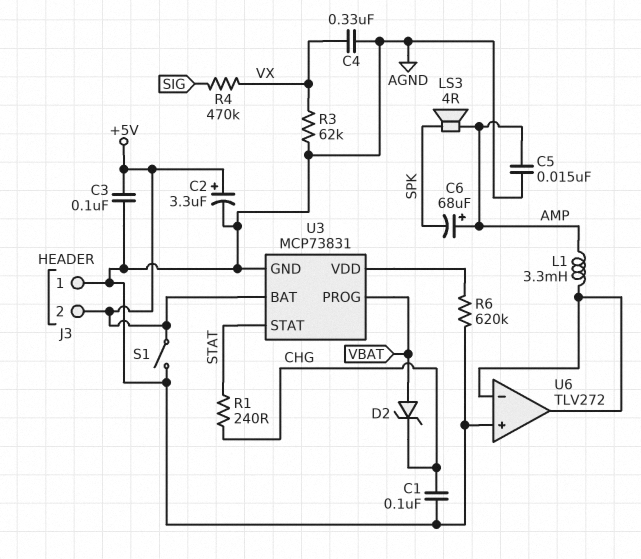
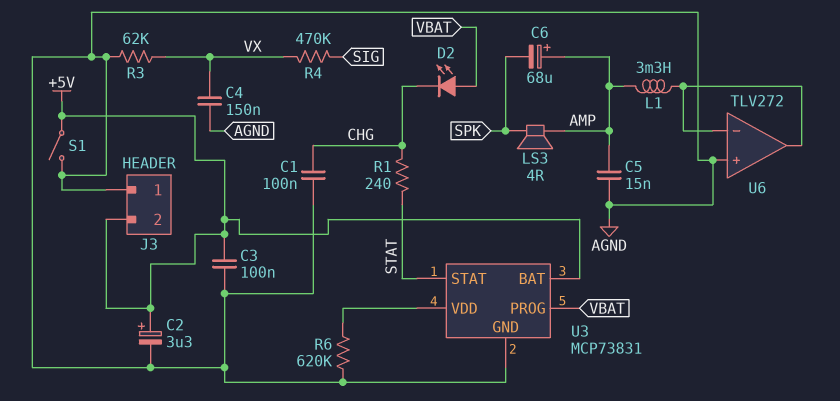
C4: 330nF (AGND, VX) -> 150nF (AGND, VX)
D2: zener (A VBAT, K CHG) -> LED (A VBAT, K CHG)

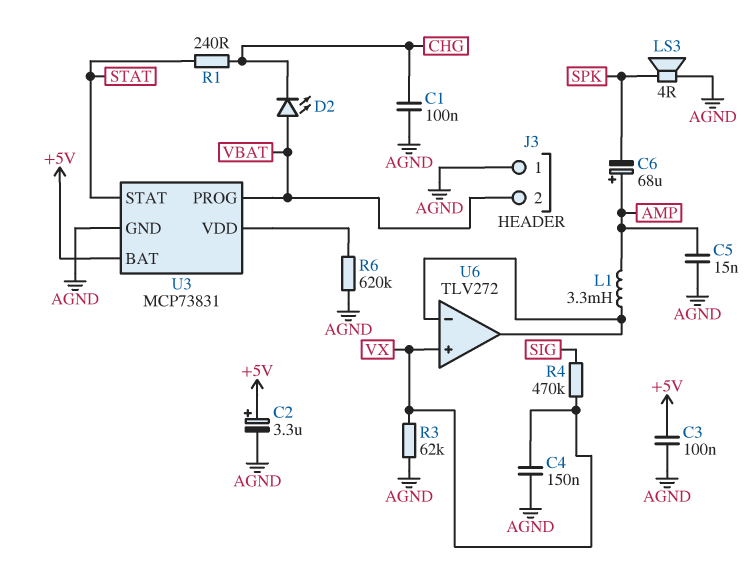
J3 pin 2: +5V -> VBAT
LS3: speaker 4R (AMP, SPK) -> speaker 4R (AGND, SPK)
S1: switch (+5V, AGND) -> none
U6 pin in+: AGND -> VX

